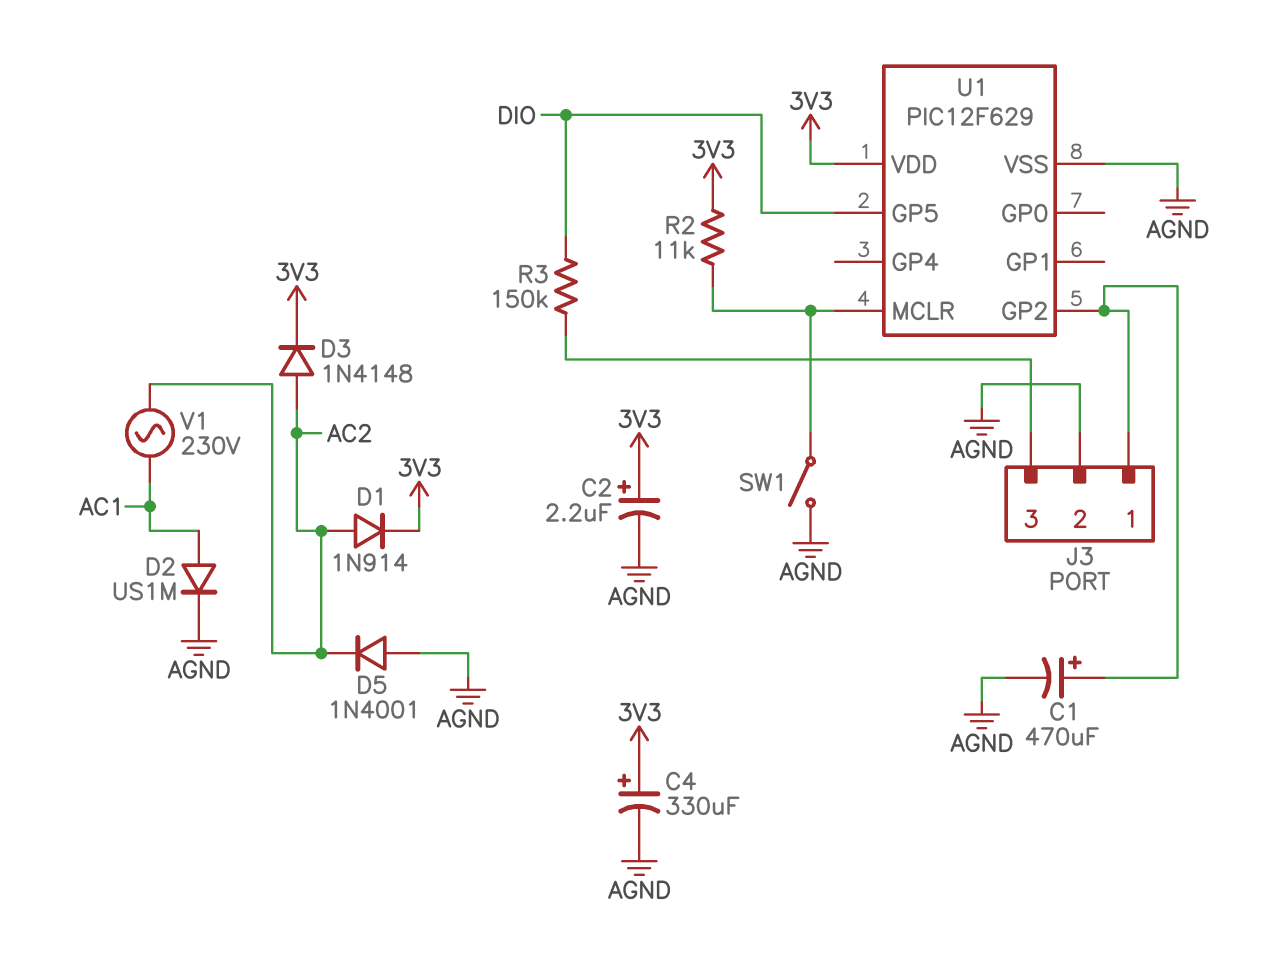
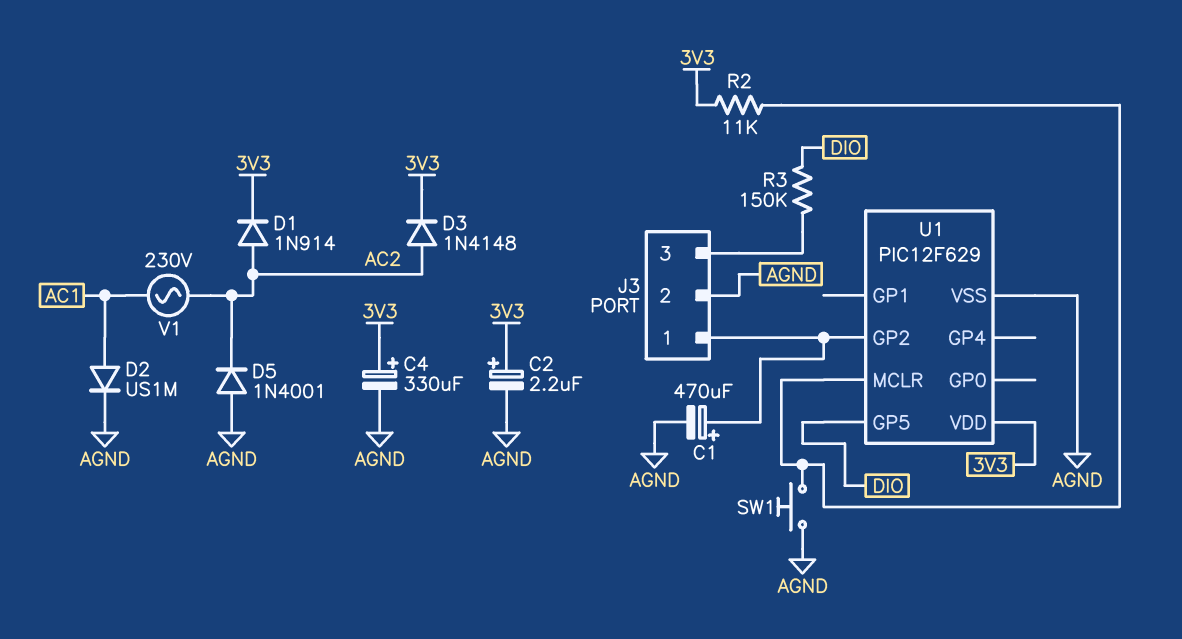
SW1: switch (AGND, U1/MCLR) -> button (AGND, U1/MCLR)

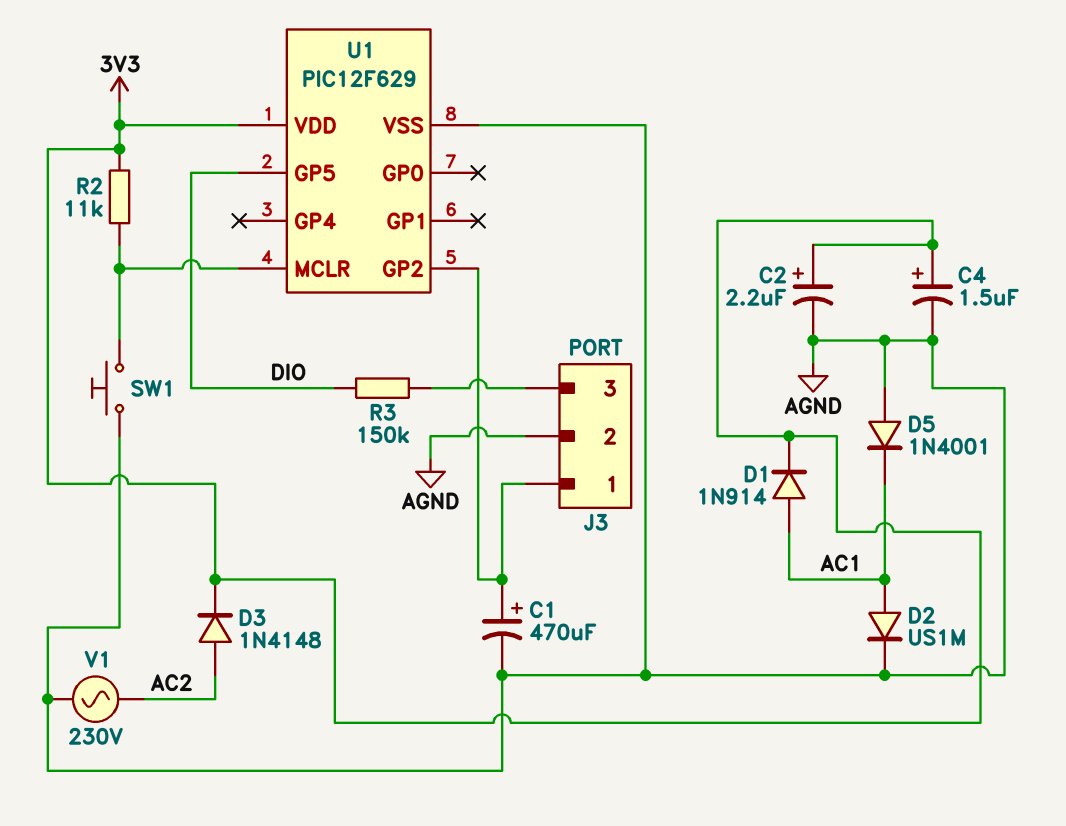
C4: 330uF (plus 3V3, minus AGND) -> 1.5uF (plus 3V3, minus AGND)
D1: diode 1N914 (A AC2, K 3V3) -> diode 1N914 (A AC1, K 3V3)
D5: diode 1N4001 (A AGND, K AC2) -> diode 1N4001 (A AGND, K AC1)
V1: AC 230V (AC1, AC2) -> AC 230V (AC2, AGND)

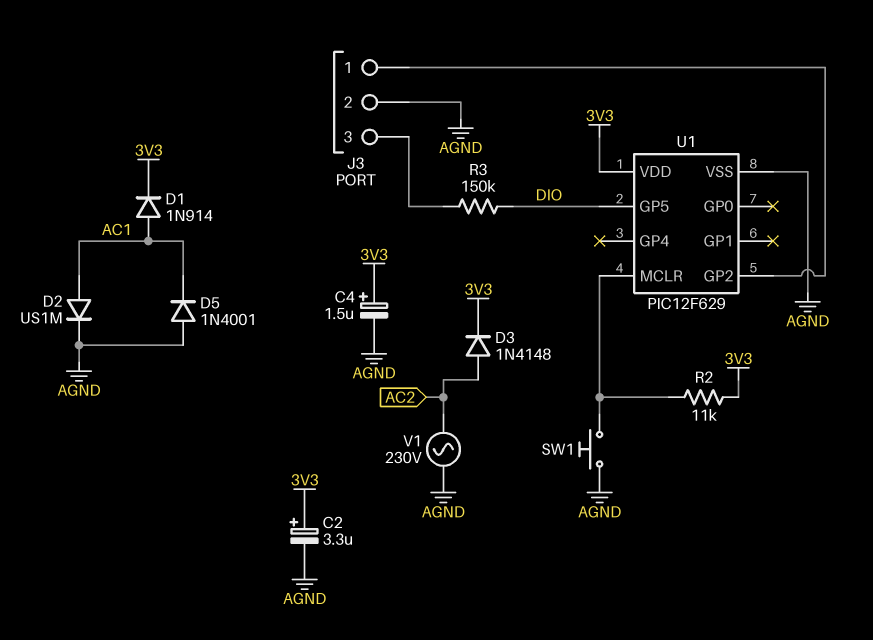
C1: 470uF (plus J3/1, minus AGND) -> none
C2: 2.2uF (plus 3V3, minus AGND) -> 3.3uF (plus 3V3, minus AGND)

